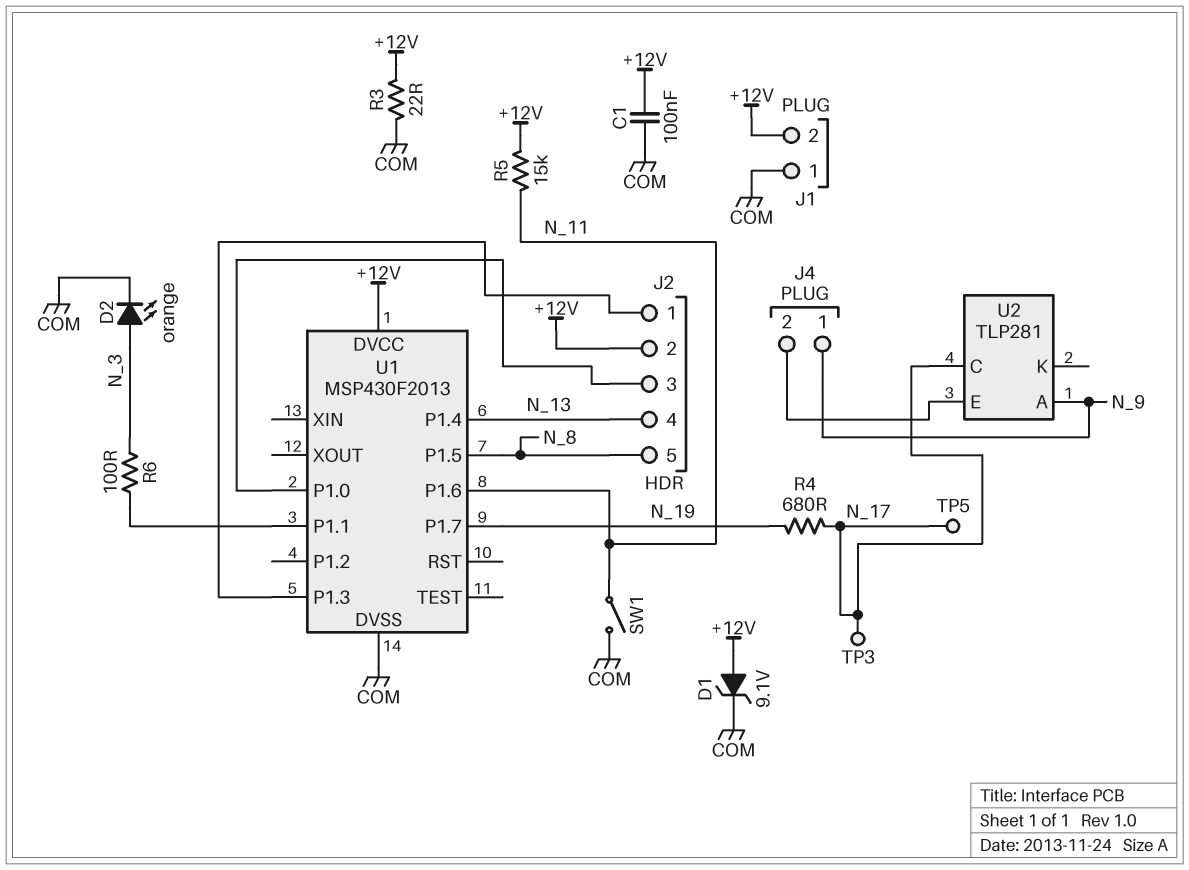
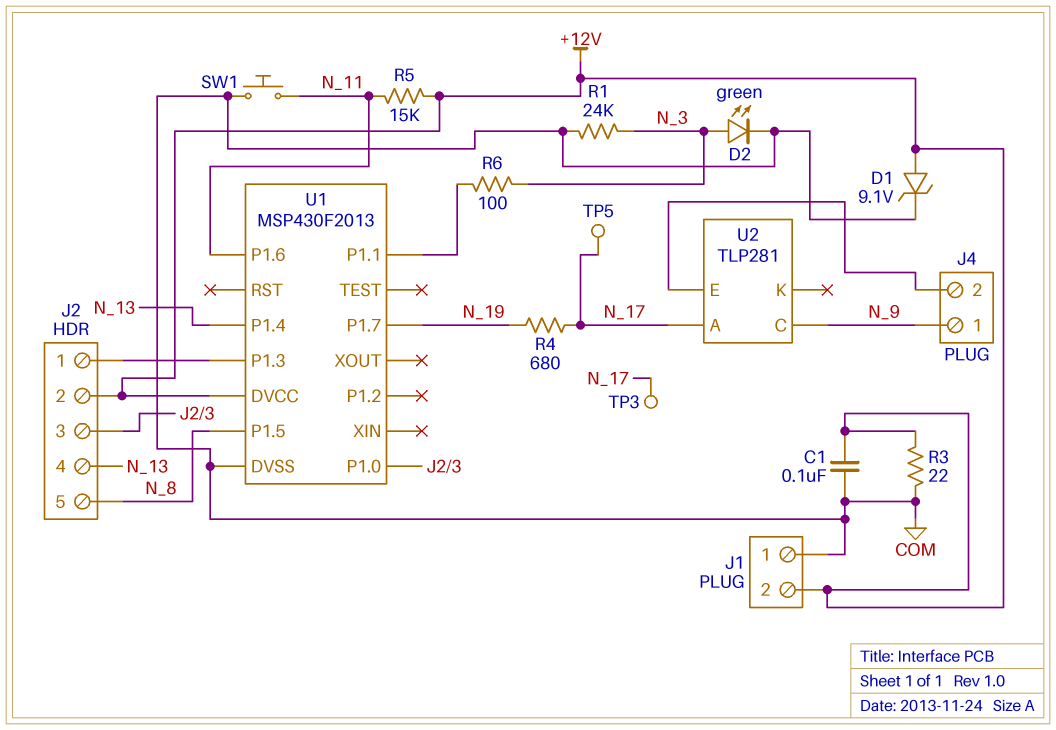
D2: LED orange (A N_3, K COM) -> LED green (A N_3, K COM)
R1: none -> 24k (COM, N_3)
SW1: switch (COM, N_11) -> button (COM, N_11)
U2 pin A: N_9 -> N_17
U2 pin C: N_17 -> N_9

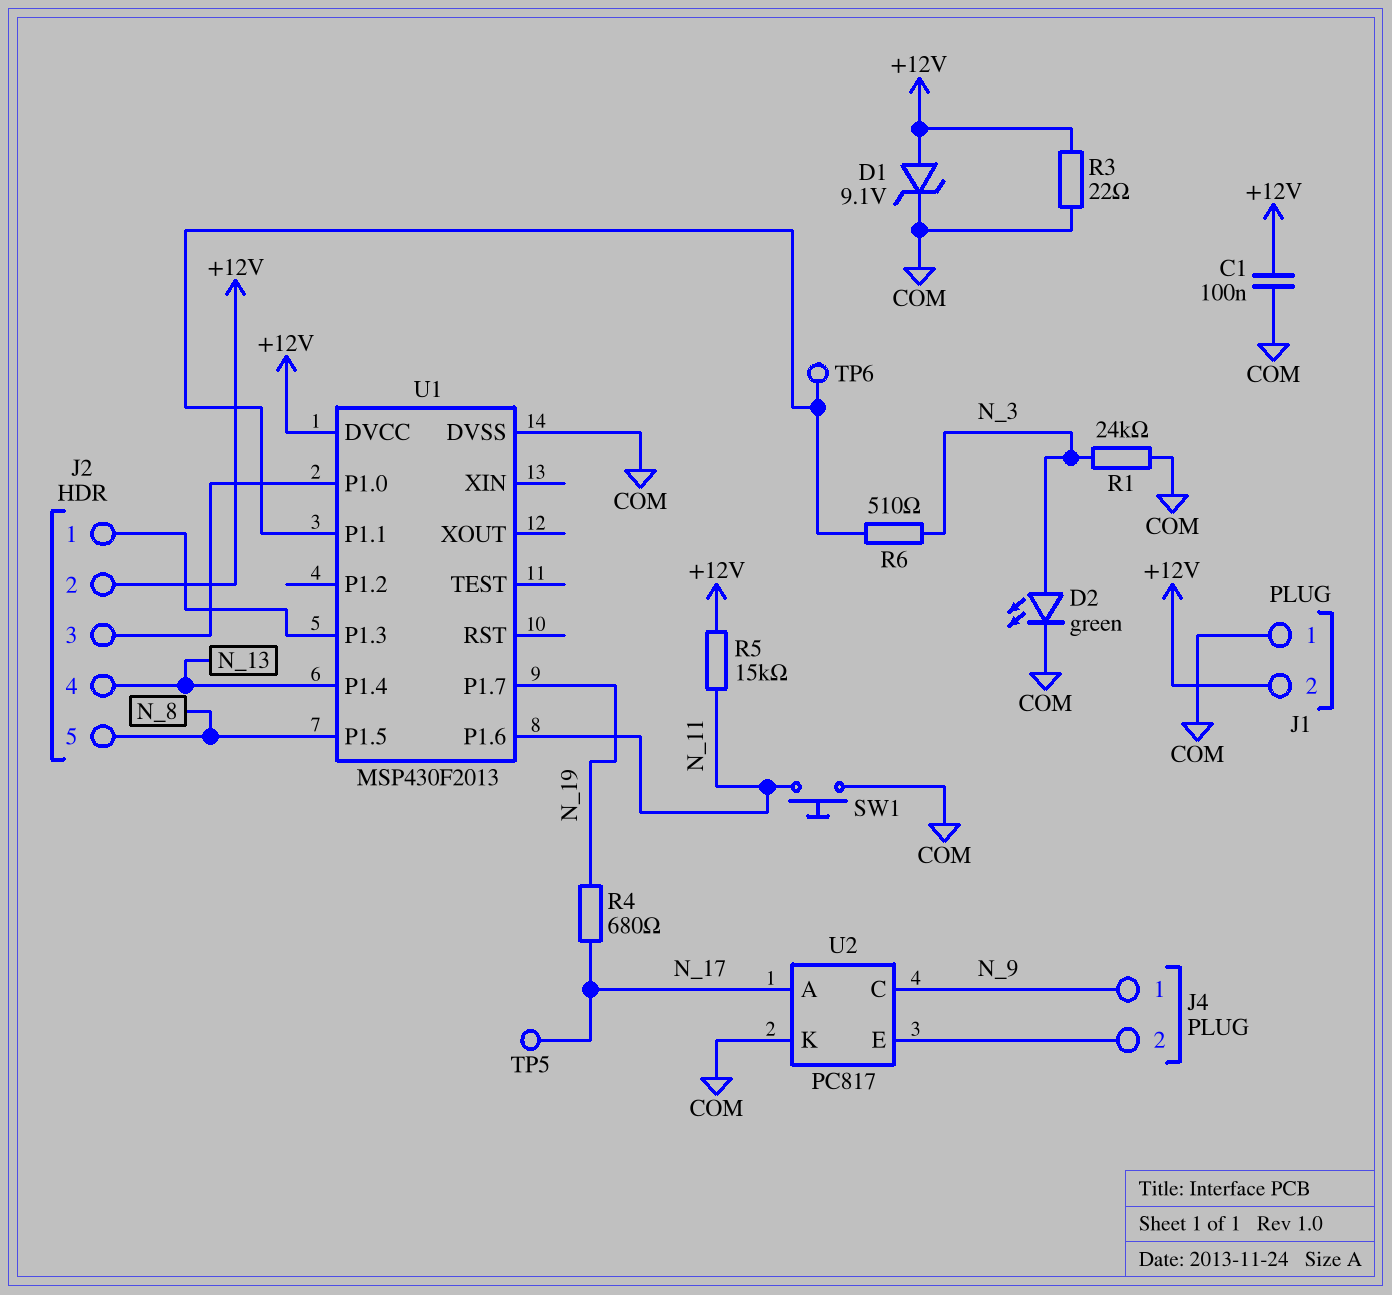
R6: 100 (N_3, U1/P1.1) -> 510 (N_3, U1/P1.1)
TP3: test point (N_17) -> none
TP6: none -> test point (U1/P1.1)
U2: TLP281 -> PC817
U2 pin K: none -> COM

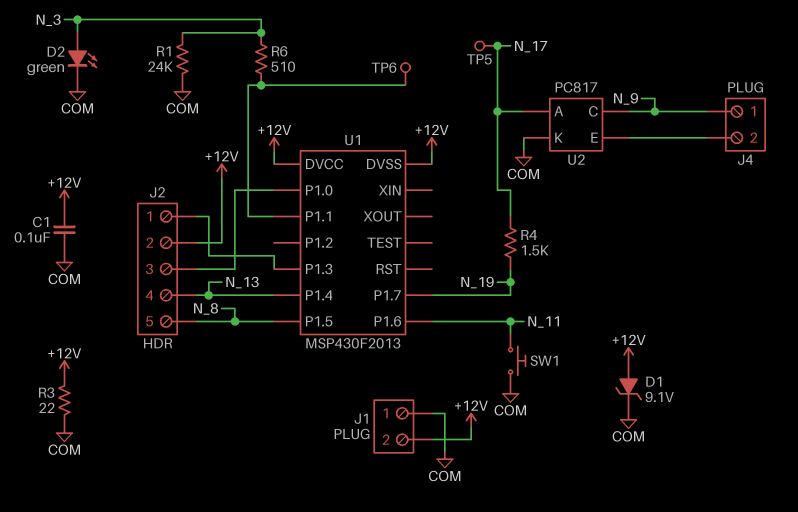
R4: 680 (N_17, N_19) -> 1.5k (N_17, N_19)
R5: 15k (+12V, N_11) -> none
U1 pin DVSS: COM -> +12V

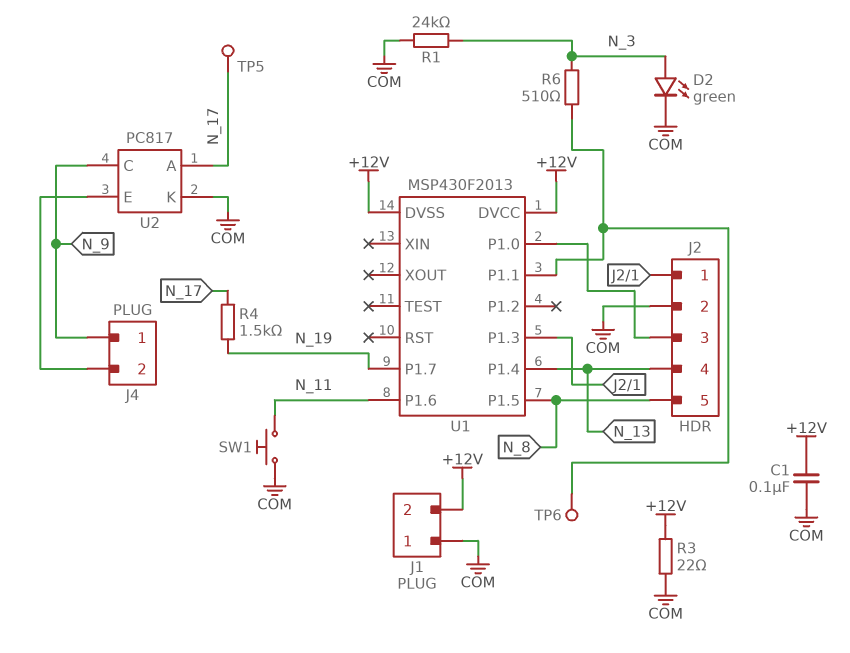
D1: zener 9.1V (A +12V, K COM) -> none
J2 pin 2: +12V -> COM

